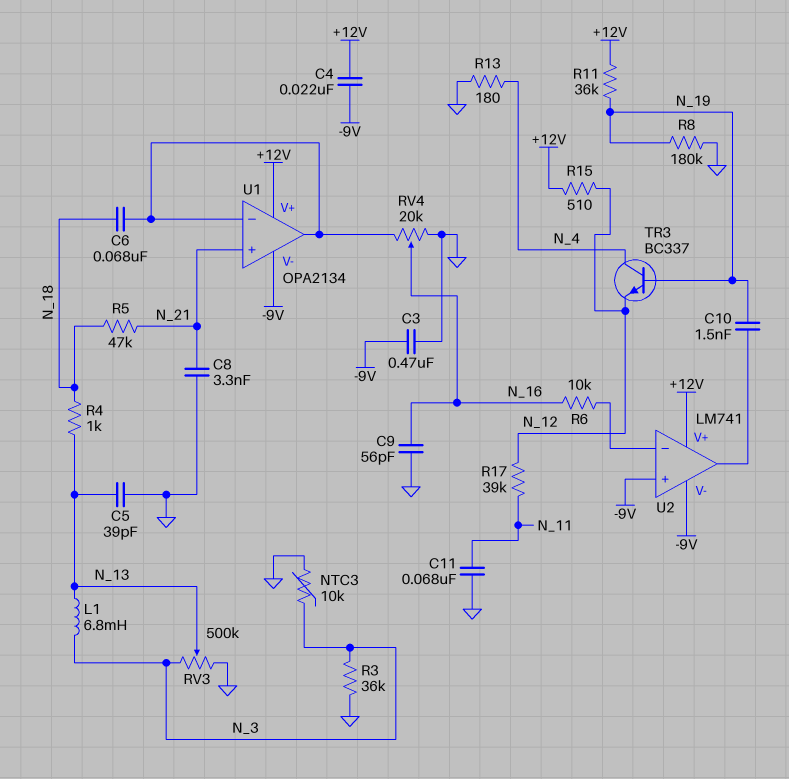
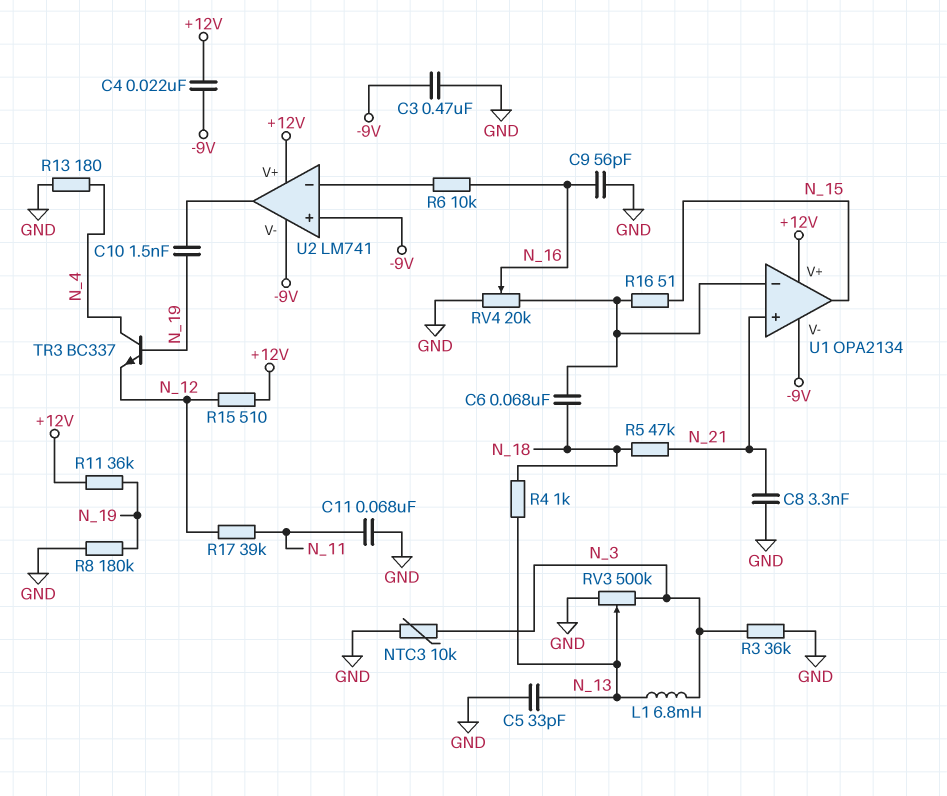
C5: 39pF (GND, N_13) -> 33pF (GND, N_13)
R16: none -> 51 (N_15, U1/in-)
U1 pin out: U1/in- -> N_15

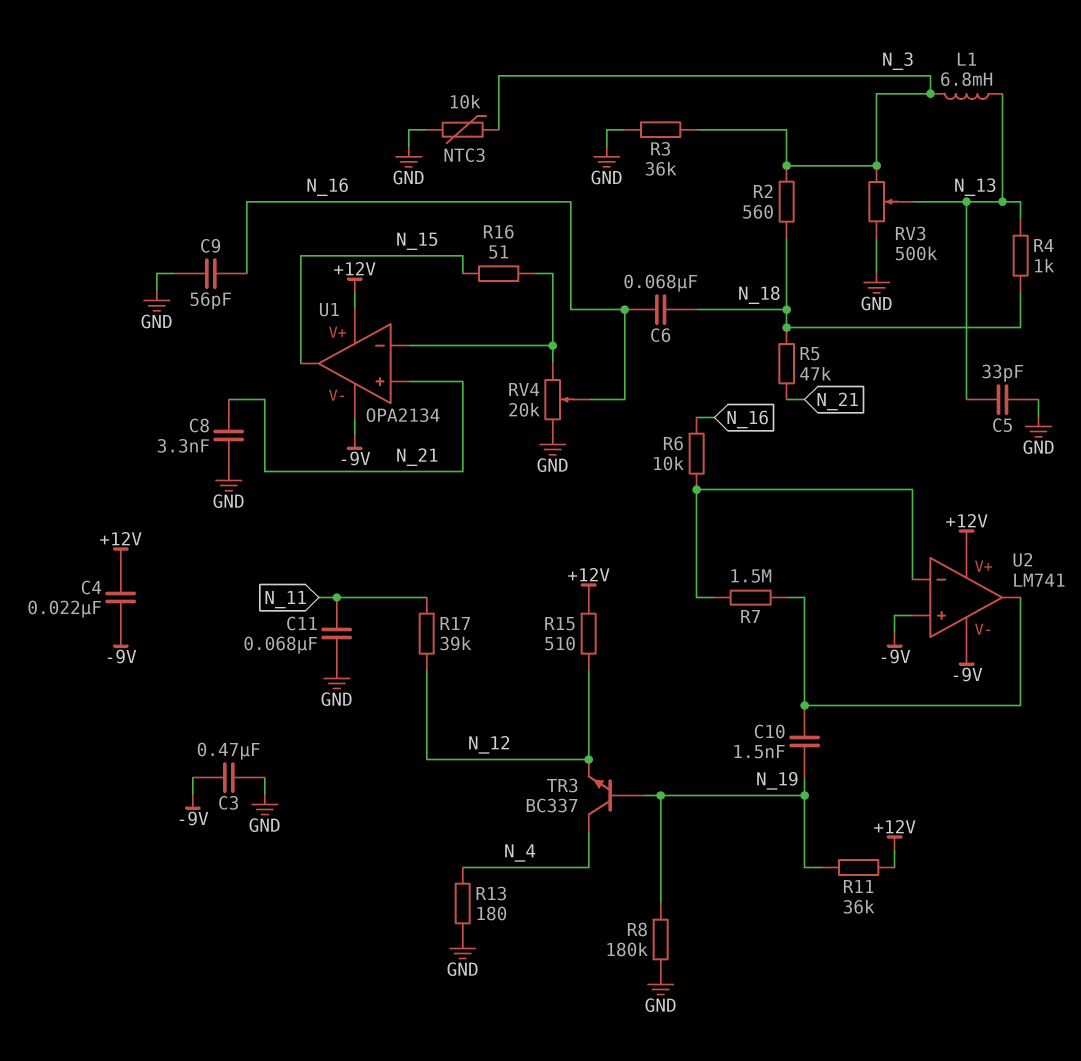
C6: 68nF (N_18, U1/in-) -> 68nF (N_16, N_18)
R2: none -> 560 (N_3, N_18)
R7: none -> 1.5M (U2/in-, U2/out)

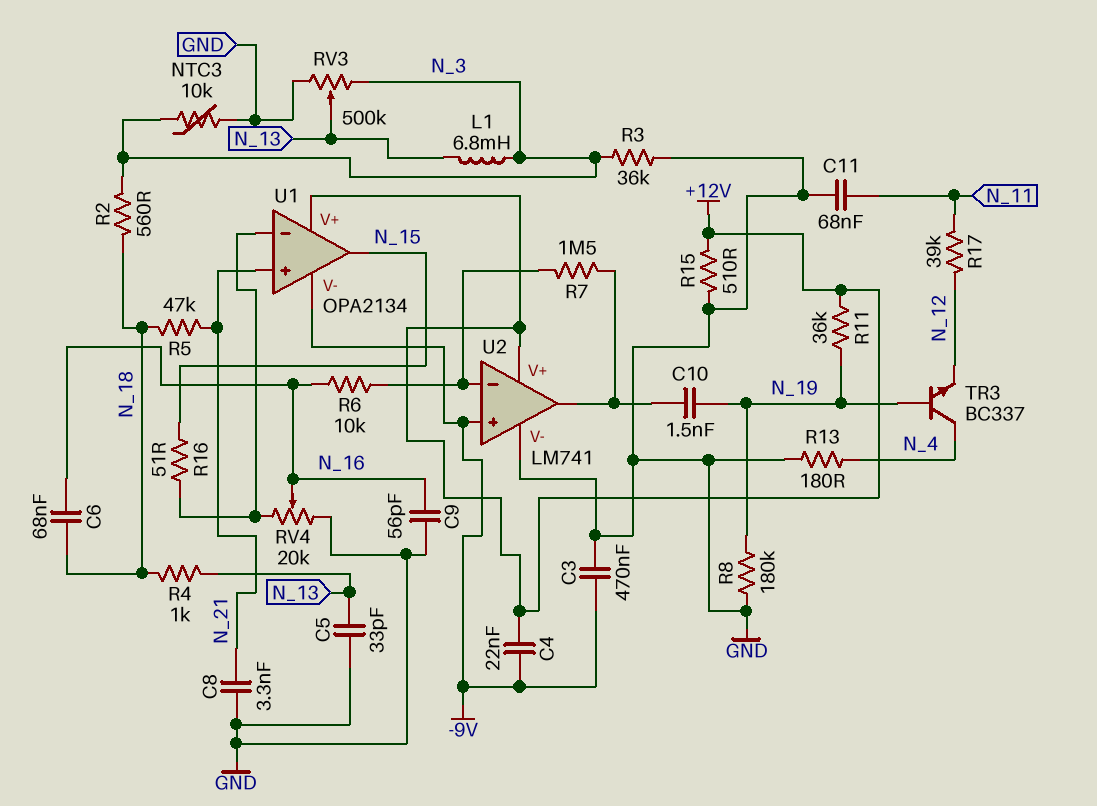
R15: 510 (+12V, N_12) -> 510 (+12V, GND)
U2 pin V-: -9V -> GND

